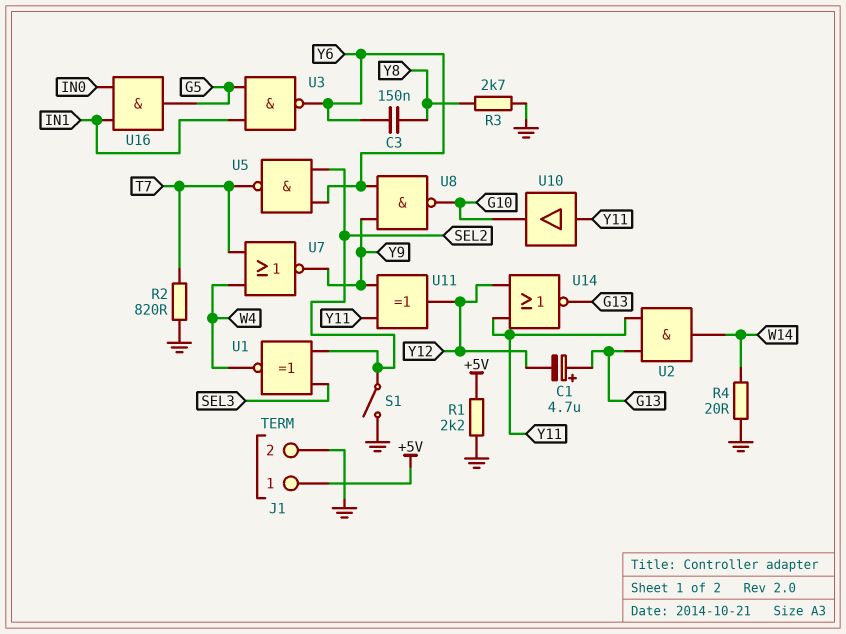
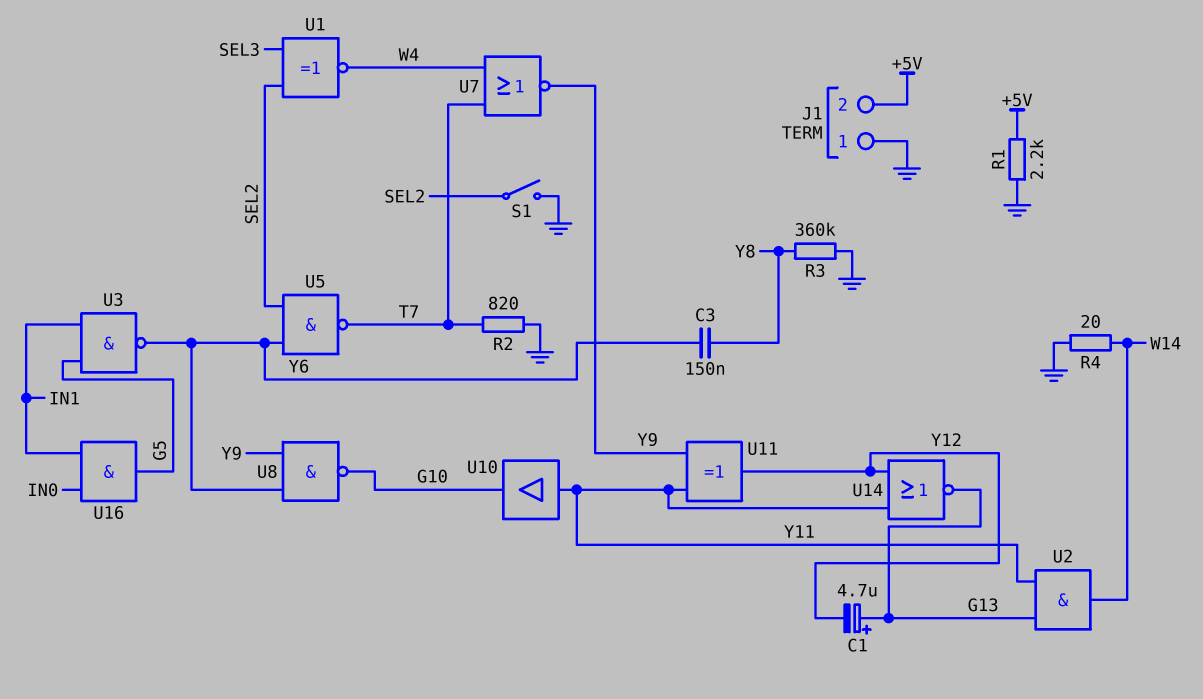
J1 pin 1: +5V -> GND
J1 pin 2: GND -> +5V
R3: 2.7k (GND, Y8) -> 360k (GND, Y8)

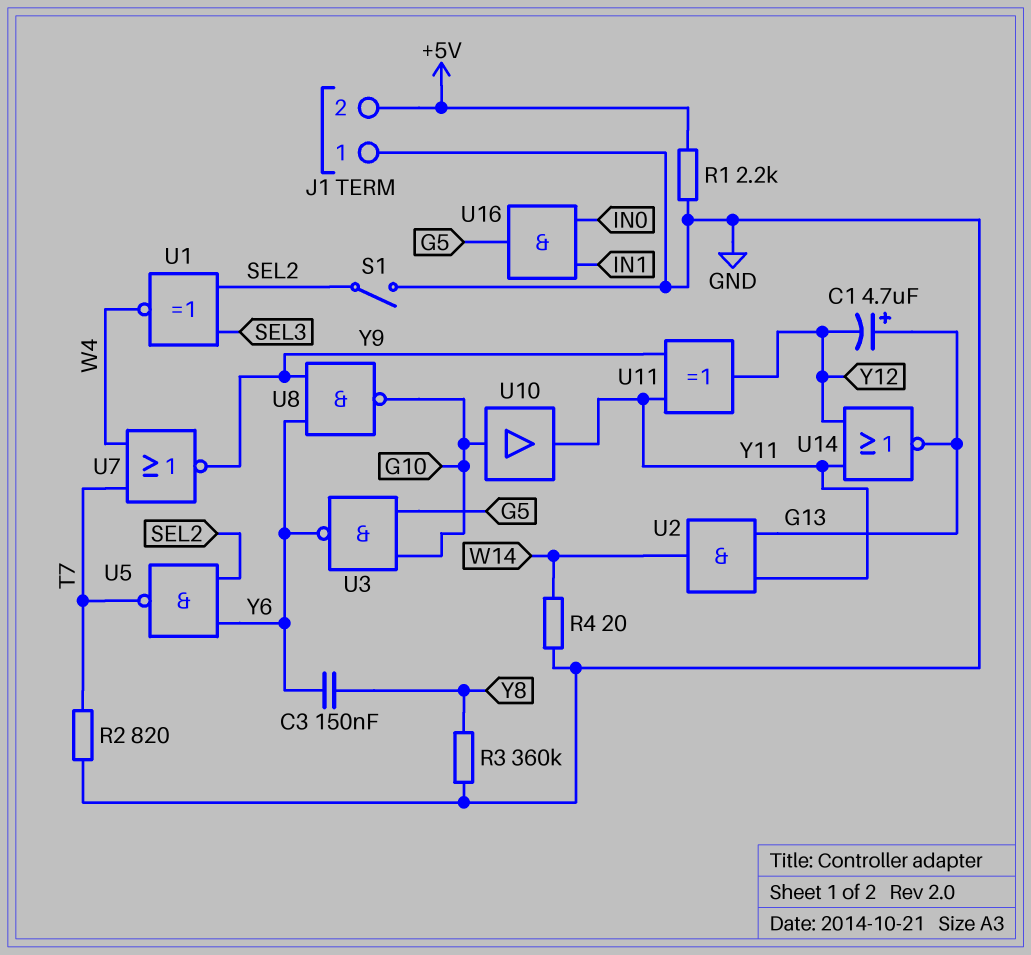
U3: NAND (in G5, in IN1, out Y6) -> NAND (in G5, in G10, out Y6)
U10: buffer (in Y11, out G10) -> buffer (in G10, out Y11)

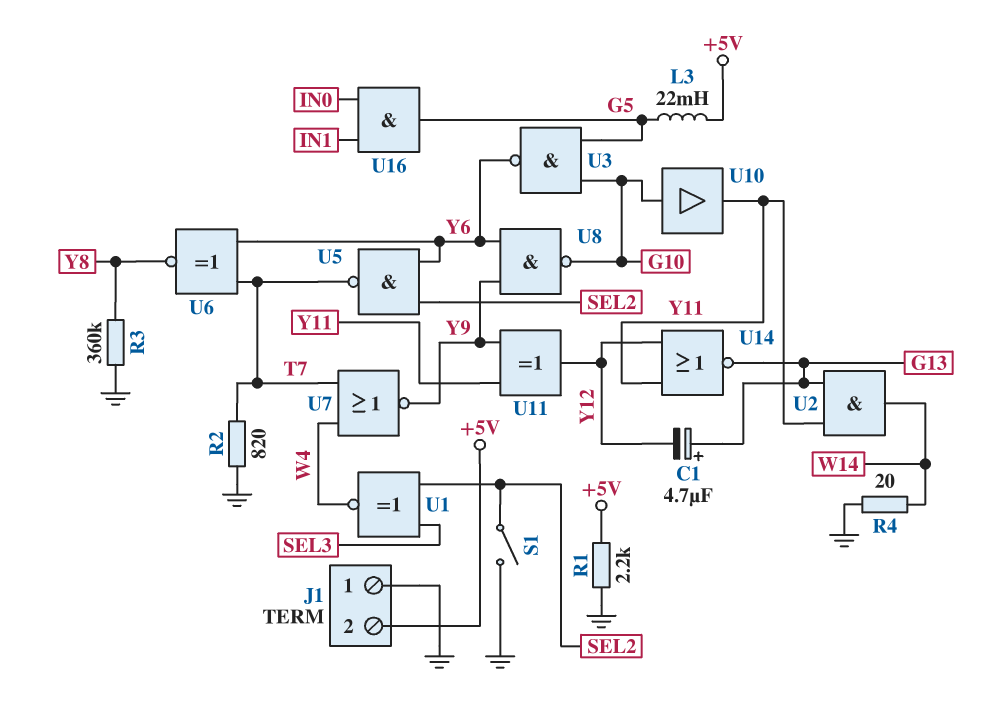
C3: 150nF (Y6, Y8) -> none
L3: none -> 22mH (+5V, G5)
U6: none -> XNOR (in T7, in Y6, out Y8)

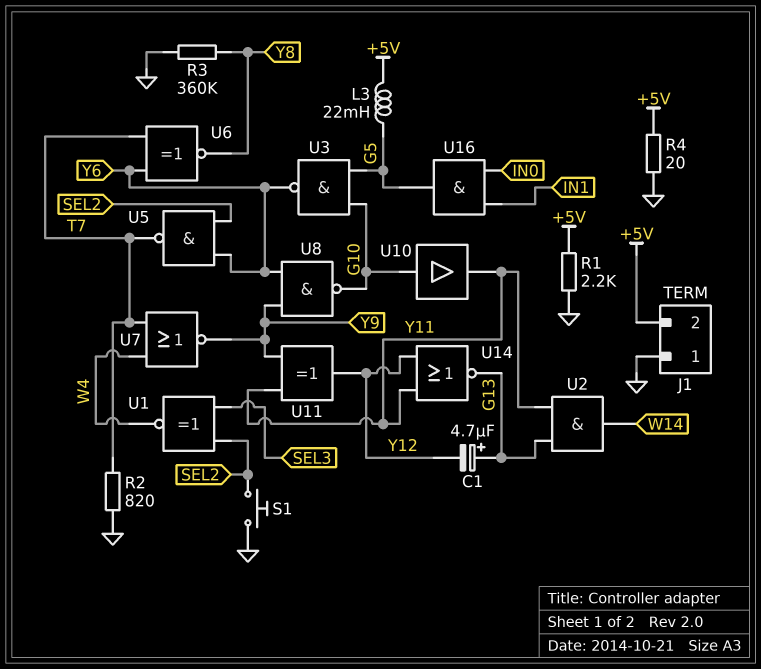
R4: 20 (GND, W14) -> 20 (+5V, GND)
S1: switch (GND, SEL2) -> button (GND, SEL2)

